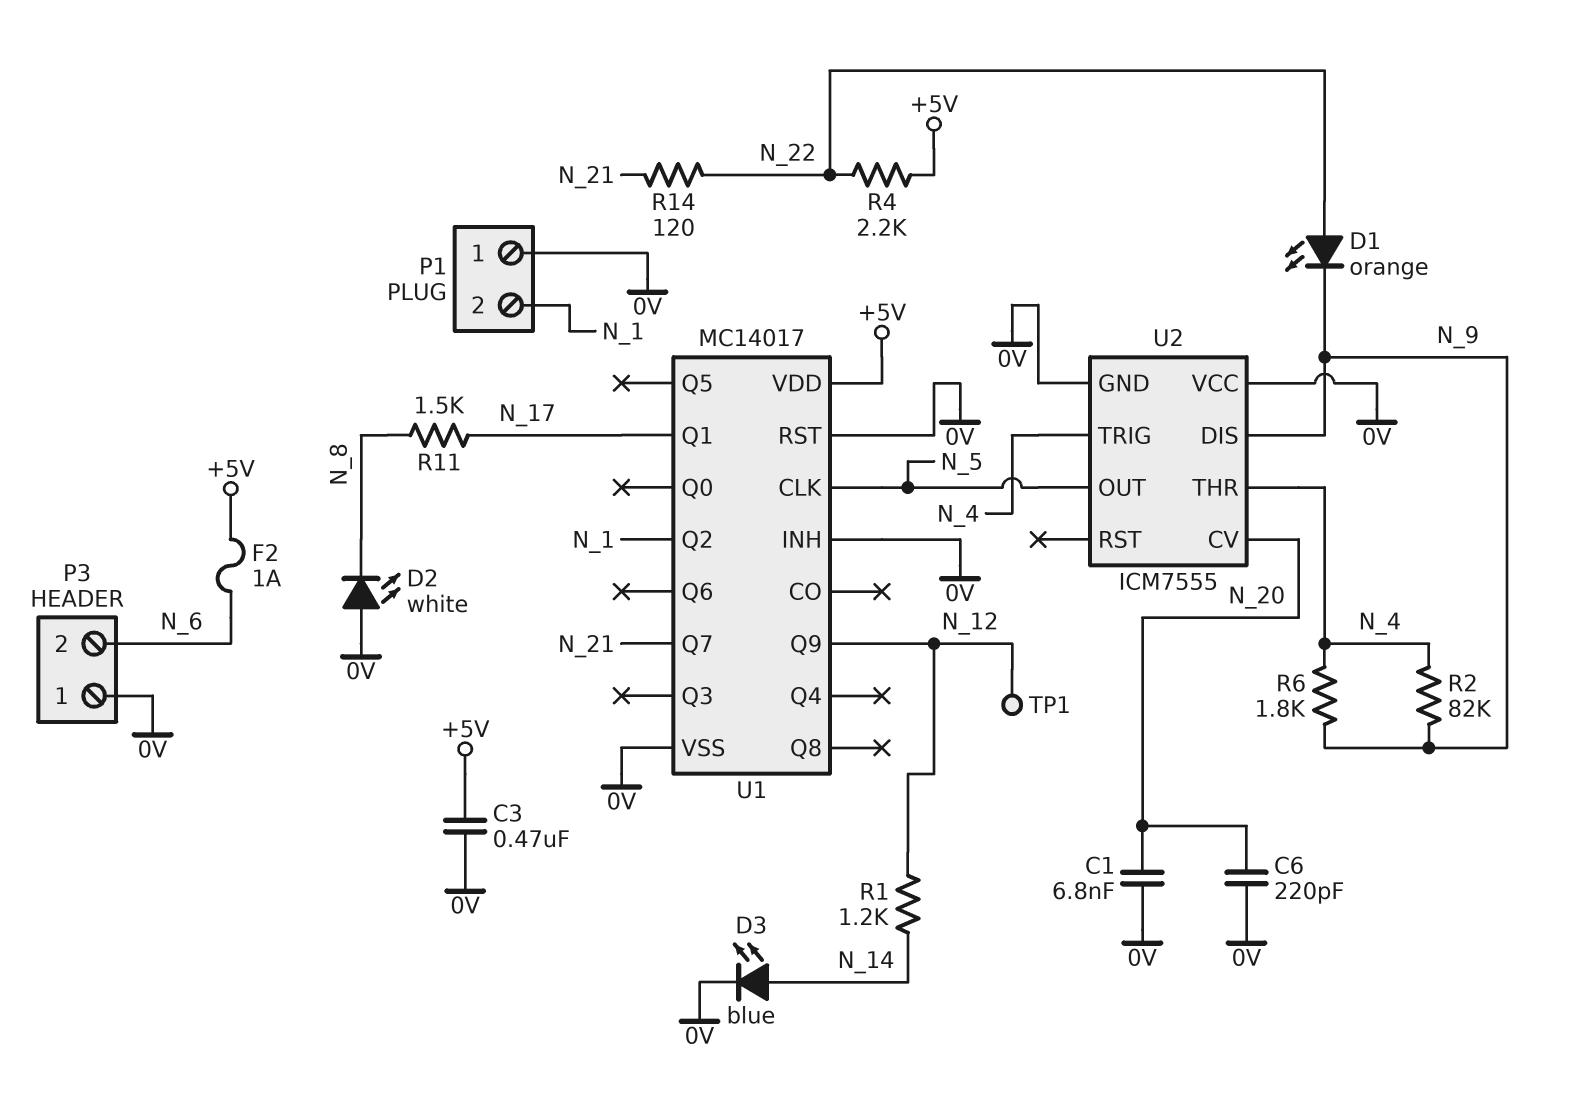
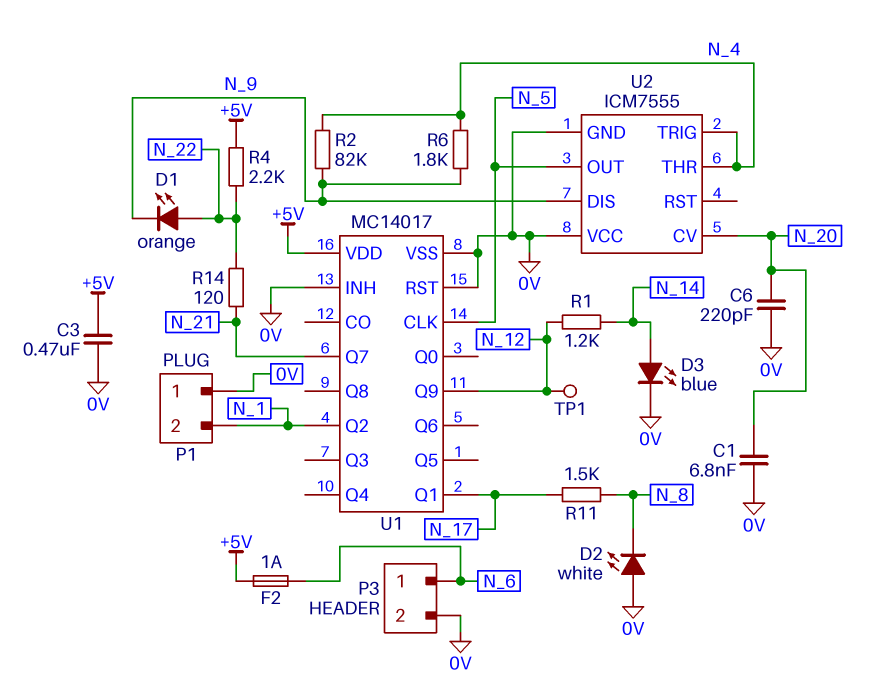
P3 pin 1: 0V -> N_6
P3 pin 2: N_6 -> 0V

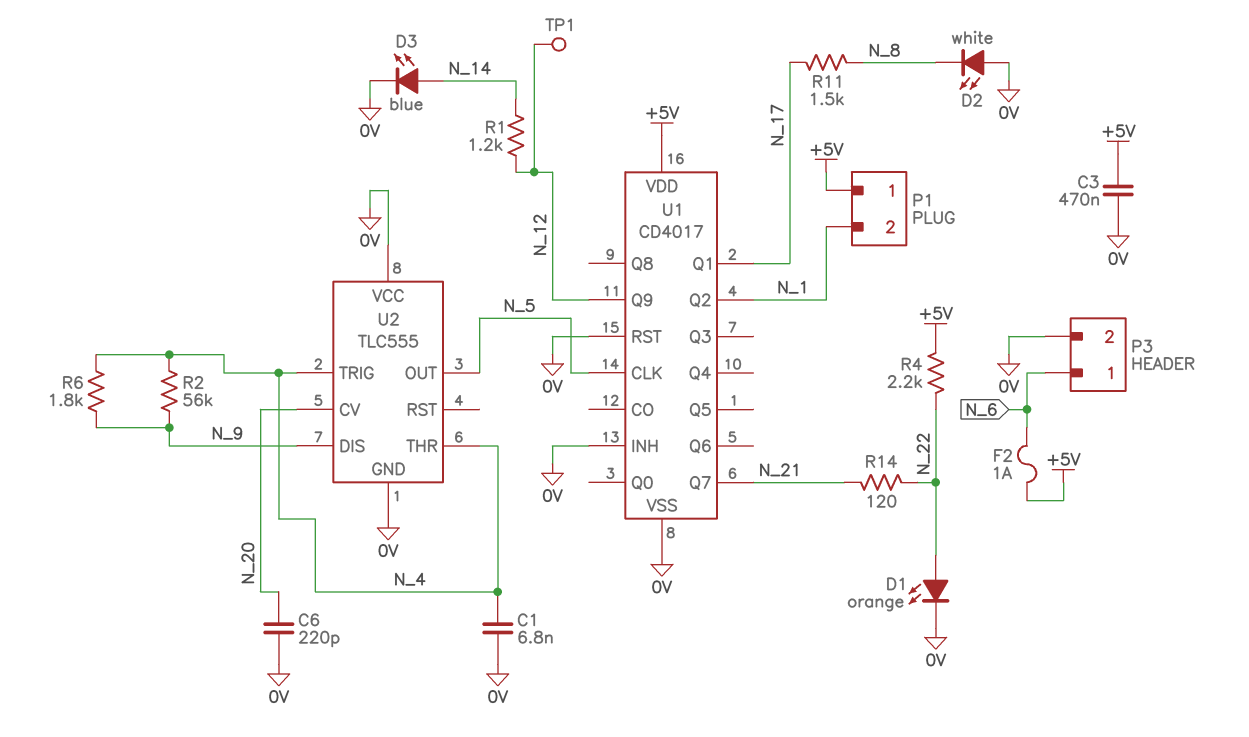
C1: 6.8nF (0V, N_20) -> 6.8nF (0V, N_4)
D1: LED orange (A N_22, K N_9) -> LED orange (A N_22, K 0V)
P1 pin 1: 0V -> +5V
R2: 82k (N_4, N_9) -> 56k (N_4, N_9)
U1: MC14017 -> CD4017
U2: ICM7555 -> TLC555

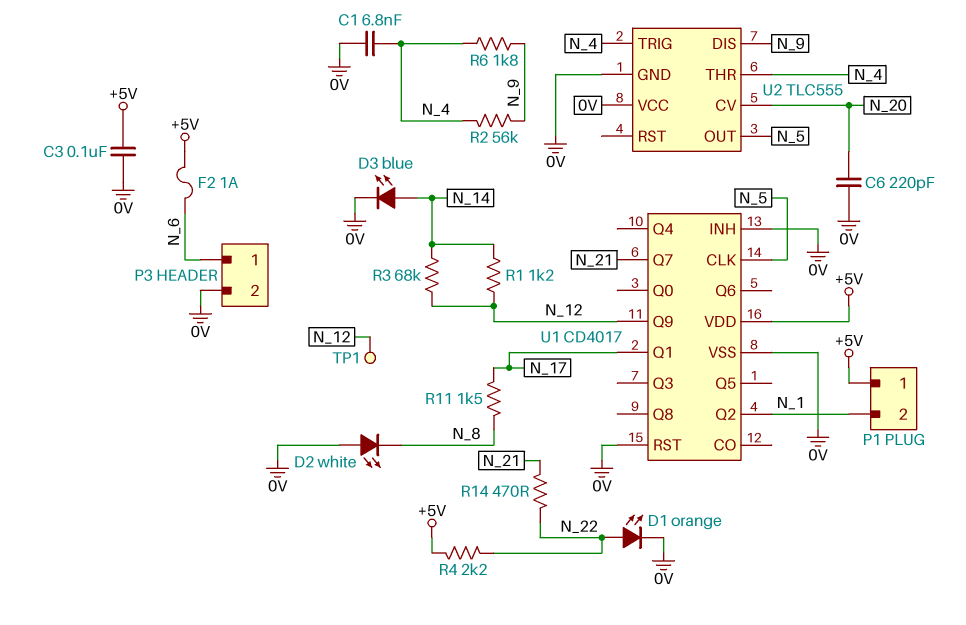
C3: 470nF (+5V, 0V) -> 100nF (+5V, 0V)
R3: none -> 68k (N_12, N_14)
R14: 120 (N_21, N_22) -> 470 (N_21, N_22)

